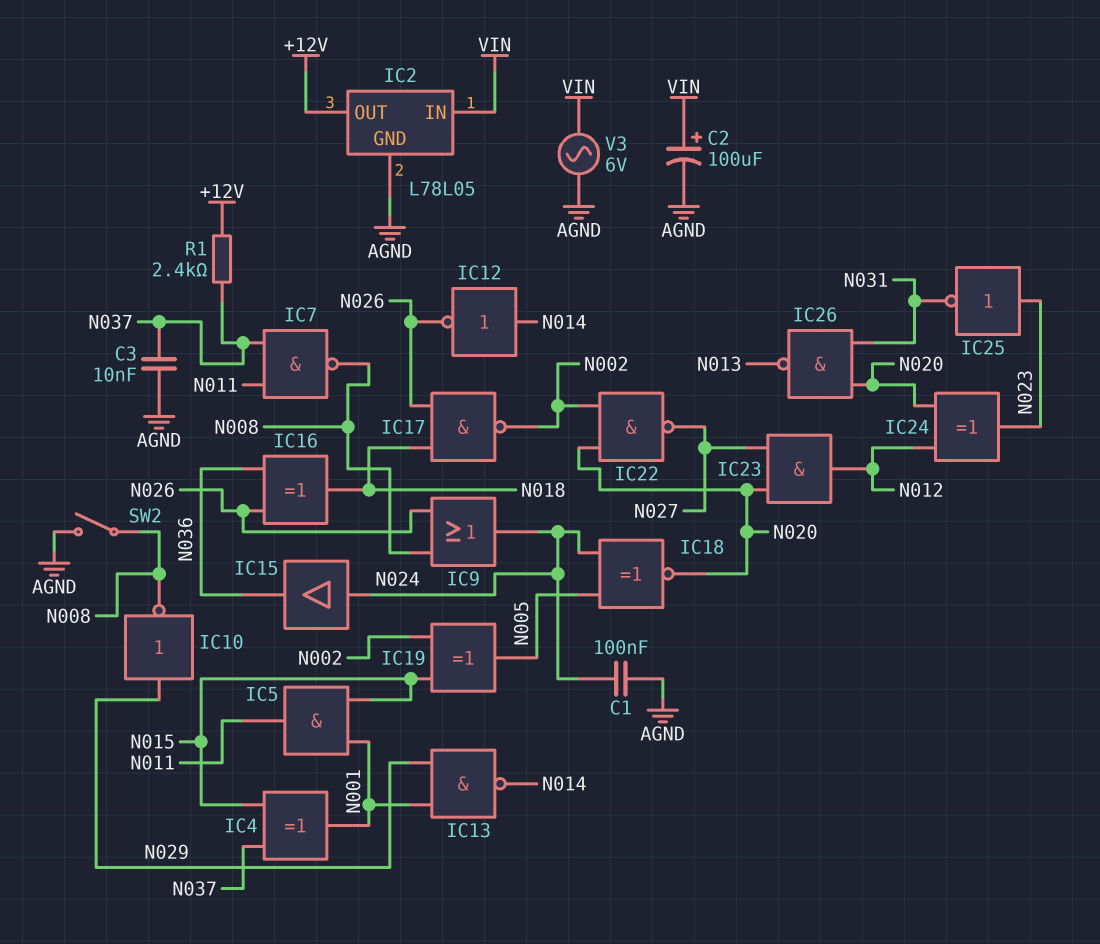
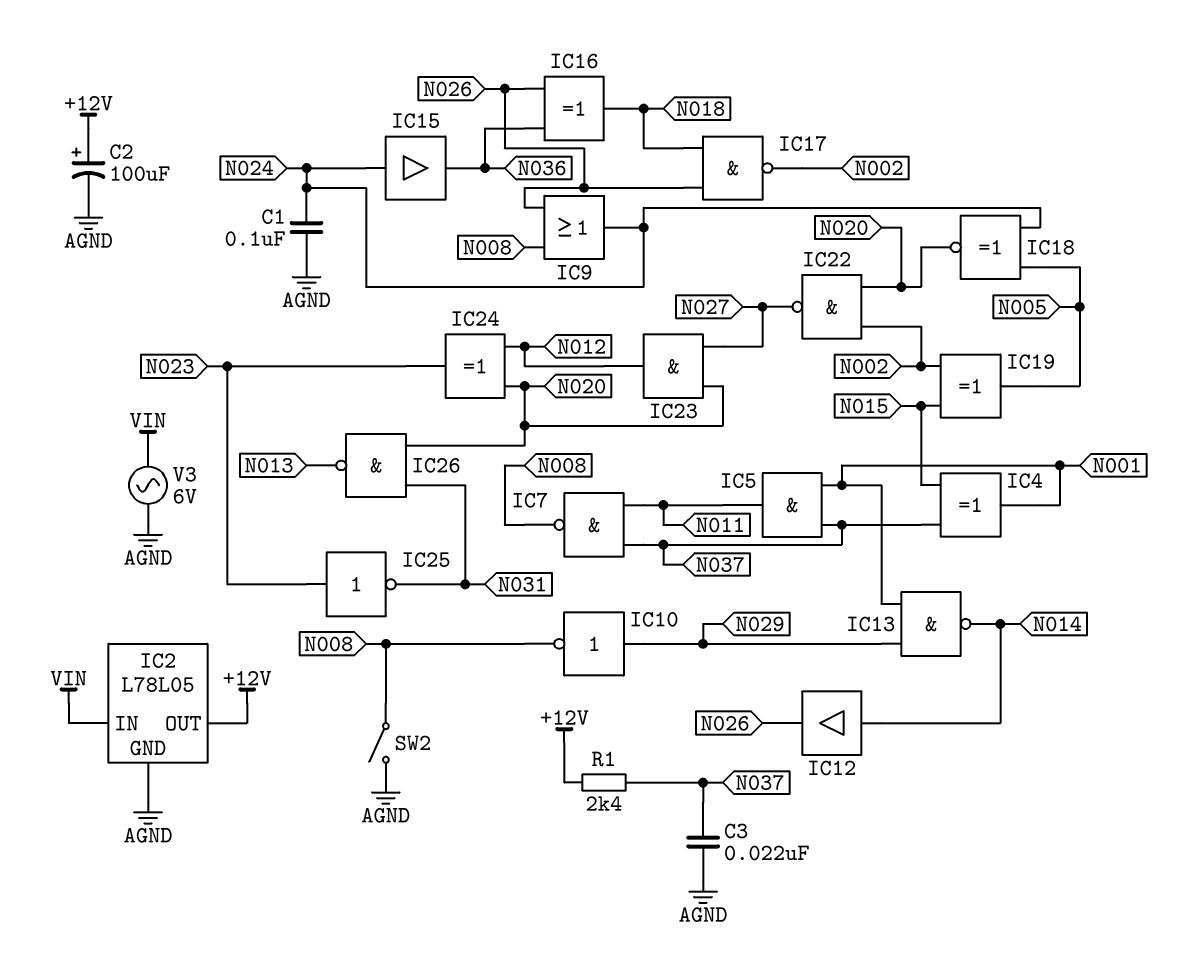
C2: 100uF (plus VIN, minus AGND) -> 100uF (plus +12V, minus AGND)
C3: 10nF (AGND, N037) -> 22nF (AGND, N037)
IC5: AND (in N001, in N015, out N011) -> AND (in N001, in N037, out N011)
IC12: NOT (in N014, out N026) -> buffer (in N014, out N026)

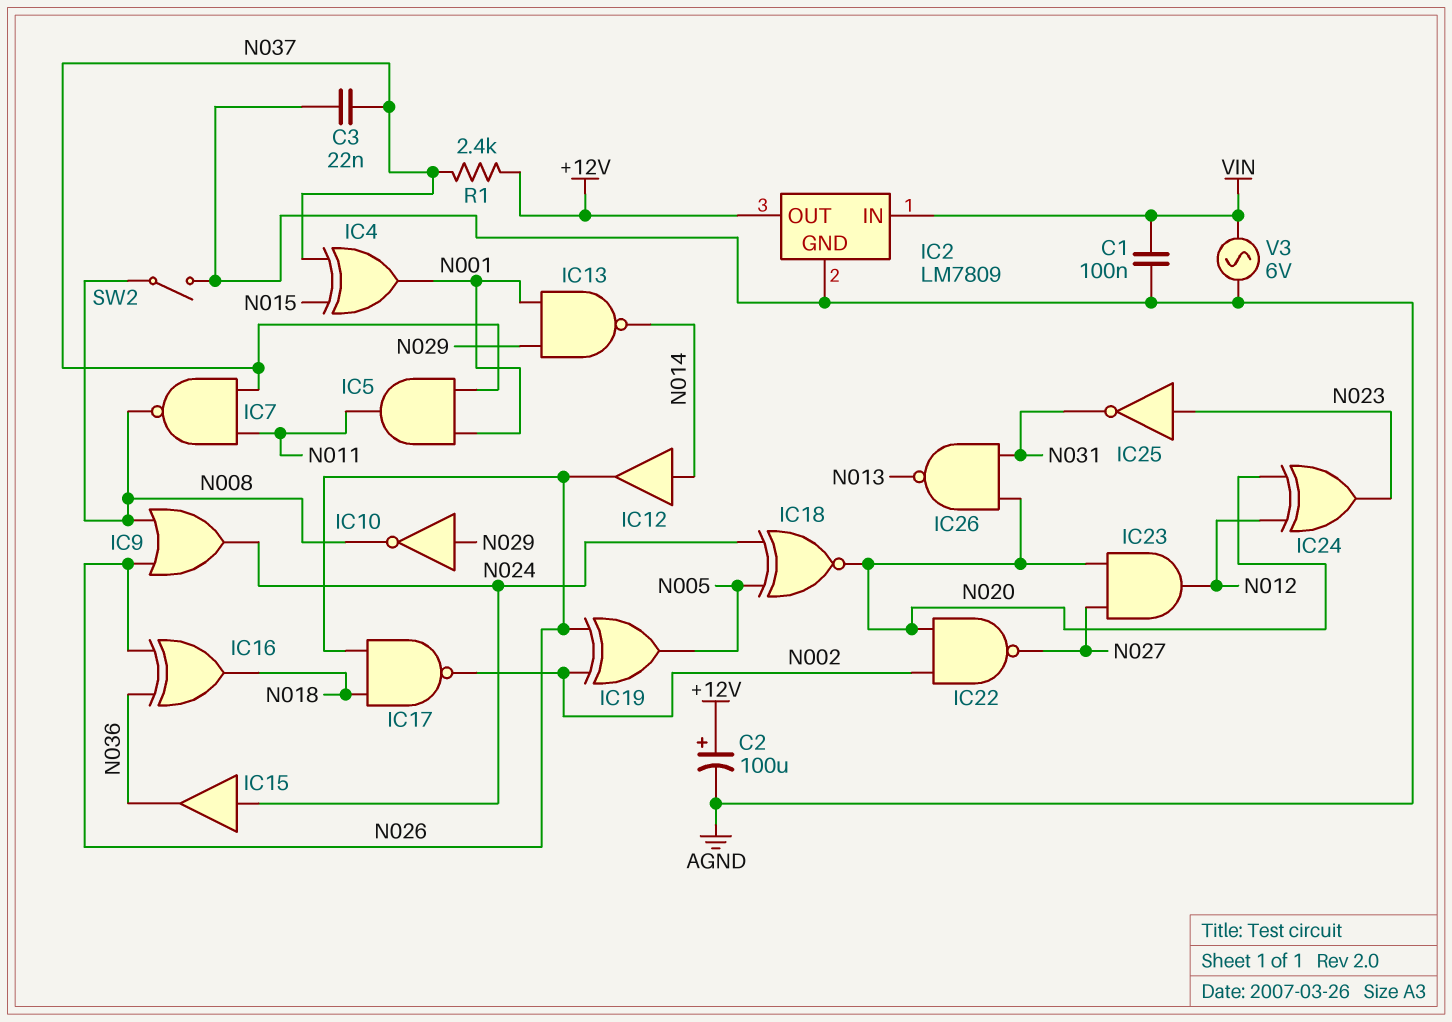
C1: 100nF (AGND, N024) -> 100nF (AGND, VIN)
IC2: L78L05 -> LM7809
IC19: XOR (in N002, in N015, out N005) -> XOR (in N002, in N026, out N005)

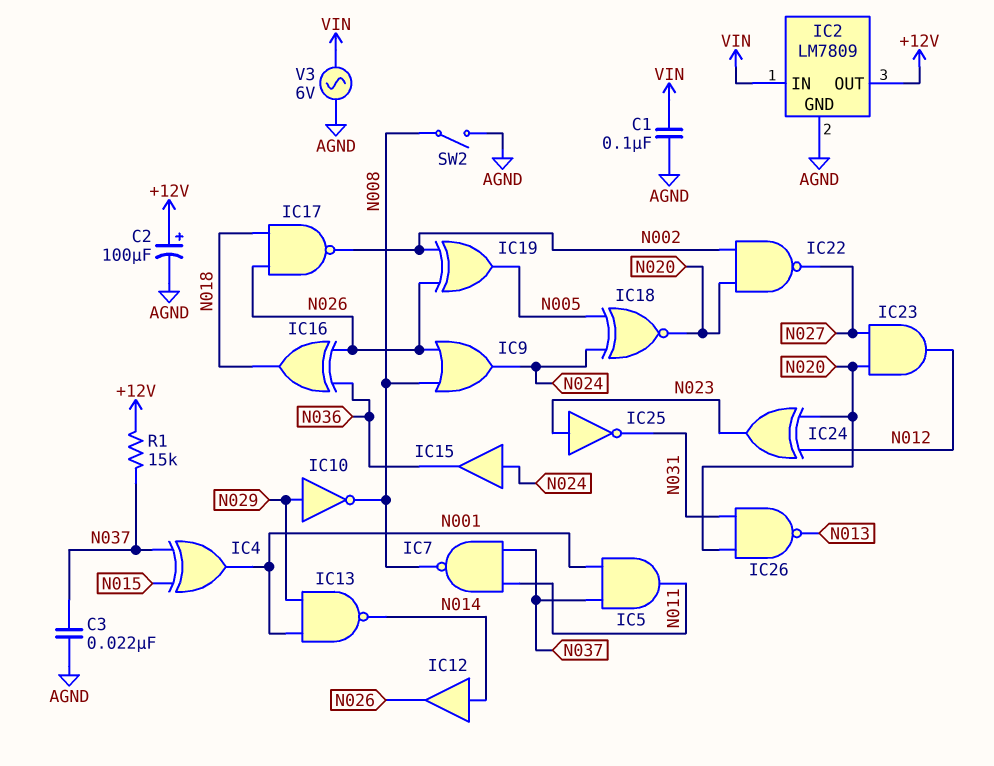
R1: 2.4k (+12V, N037) -> 15k (+12V, N037)

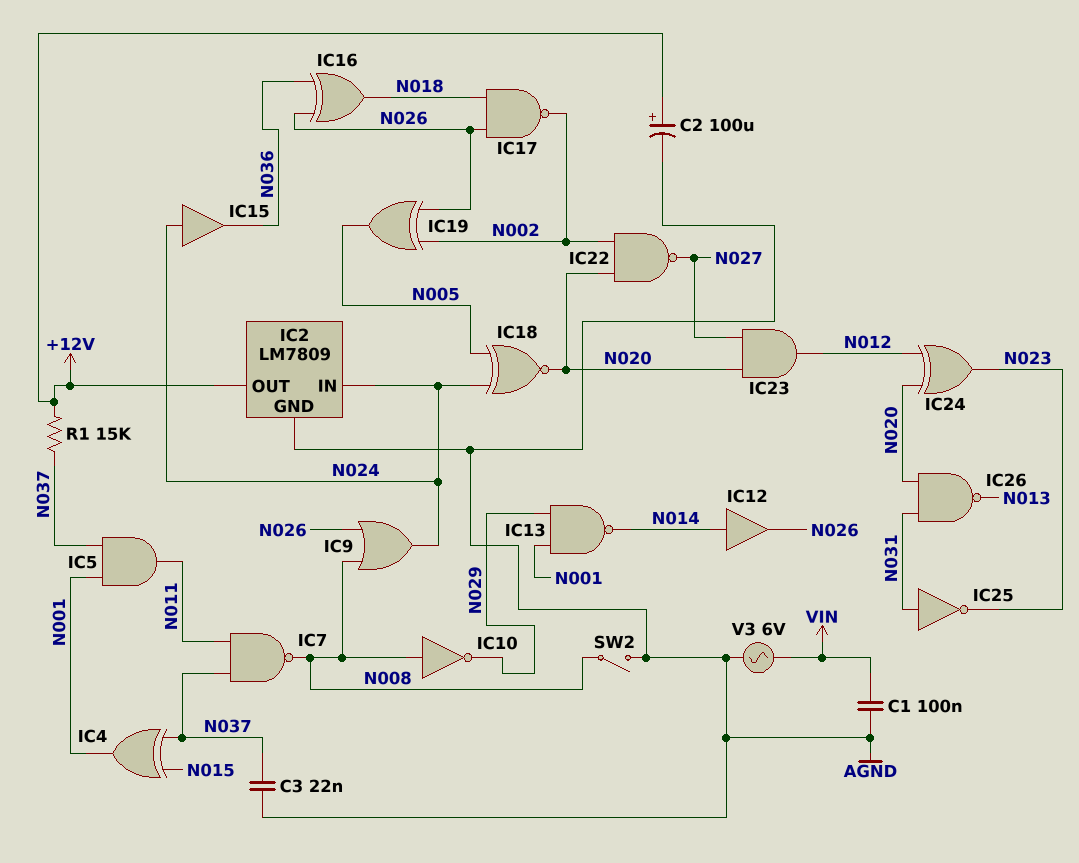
IC2 pin IN: VIN -> N024
IC10: NOT (in N029, out N008) -> NOT (in N008, out N029)
IC25: NOT (in N023, out N031) -> NOT (in N031, out N023)

